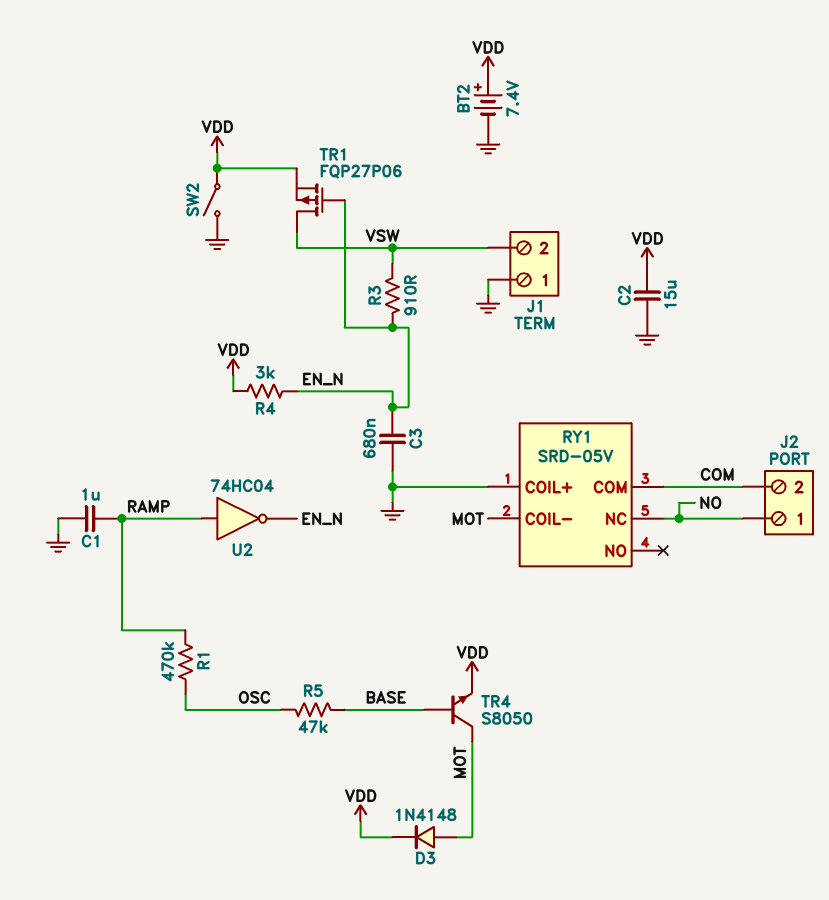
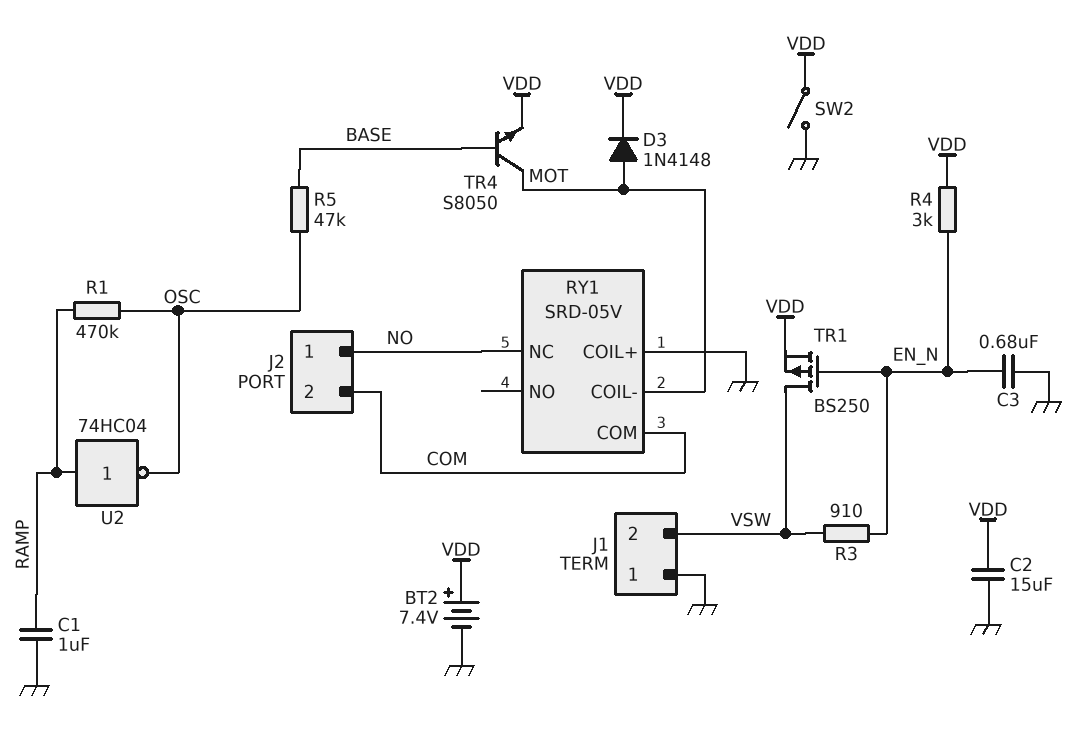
TR1: PMOS FQP27P06 (G EN_N, D VSW, S VDD) -> PMOS BS250 (G EN_N, D VSW, S VDD)
U2: NOT 74HC04 (in RAMP, out EN_N) -> NOT 74HC04 (in RAMP, out OSC)

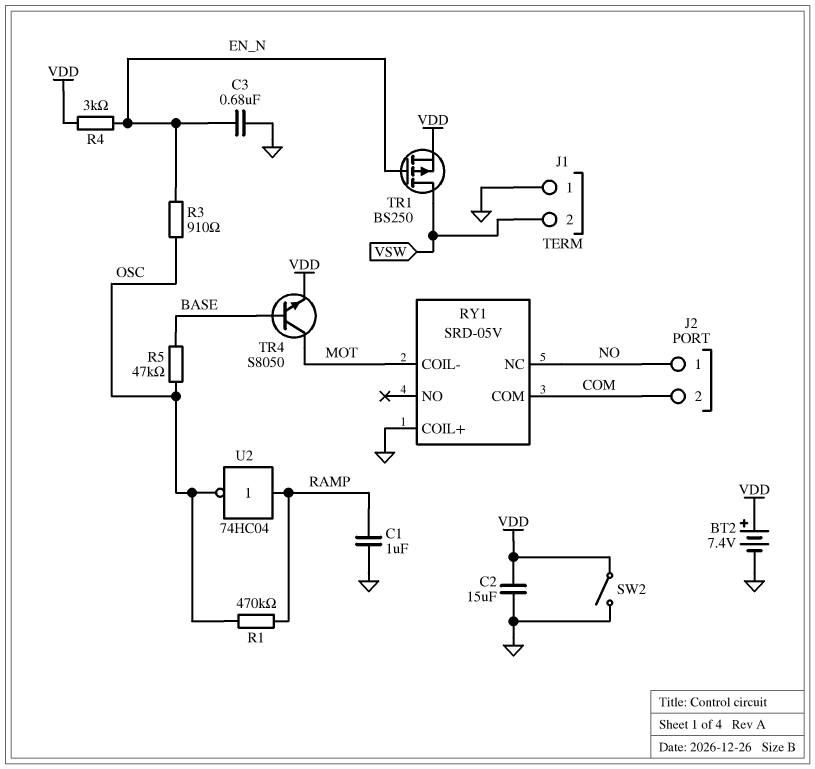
D3: diode 1N4148 (A MOT, K VDD) -> none
R3: 910 (EN_N, VSW) -> 910 (EN_N, OSC)

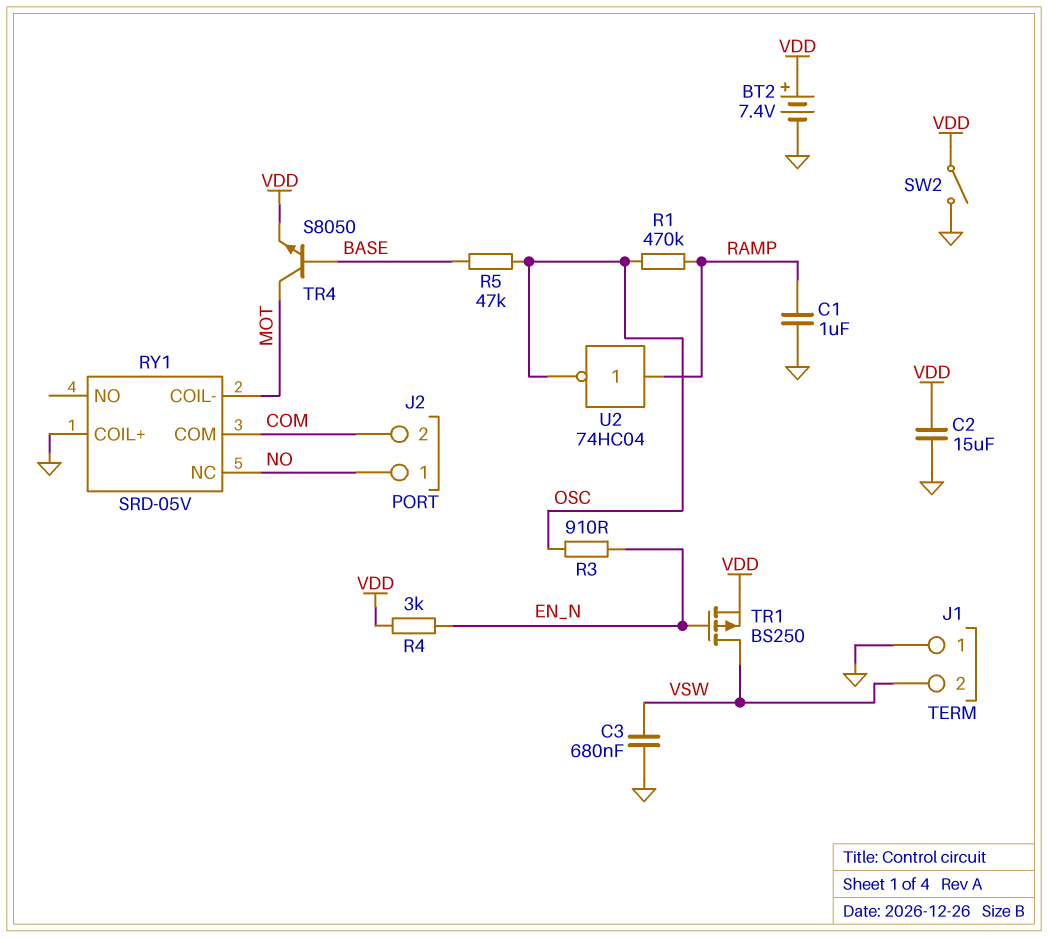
C3: 680nF (EN_N, GND) -> 680nF (GND, VSW)

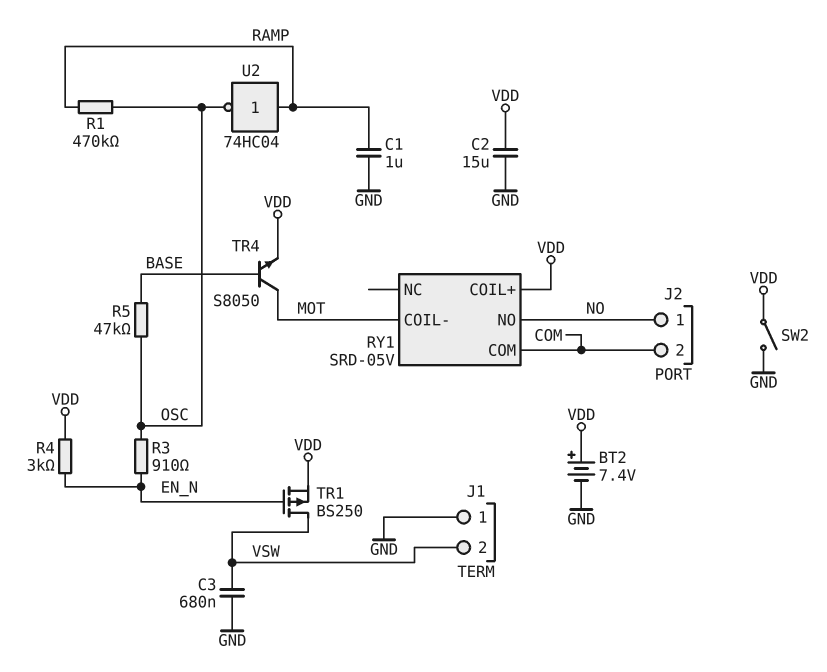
RY1 pin COIL+: GND -> VDD
RY1 pin NC: NO -> none
RY1 pin NO: none -> NO

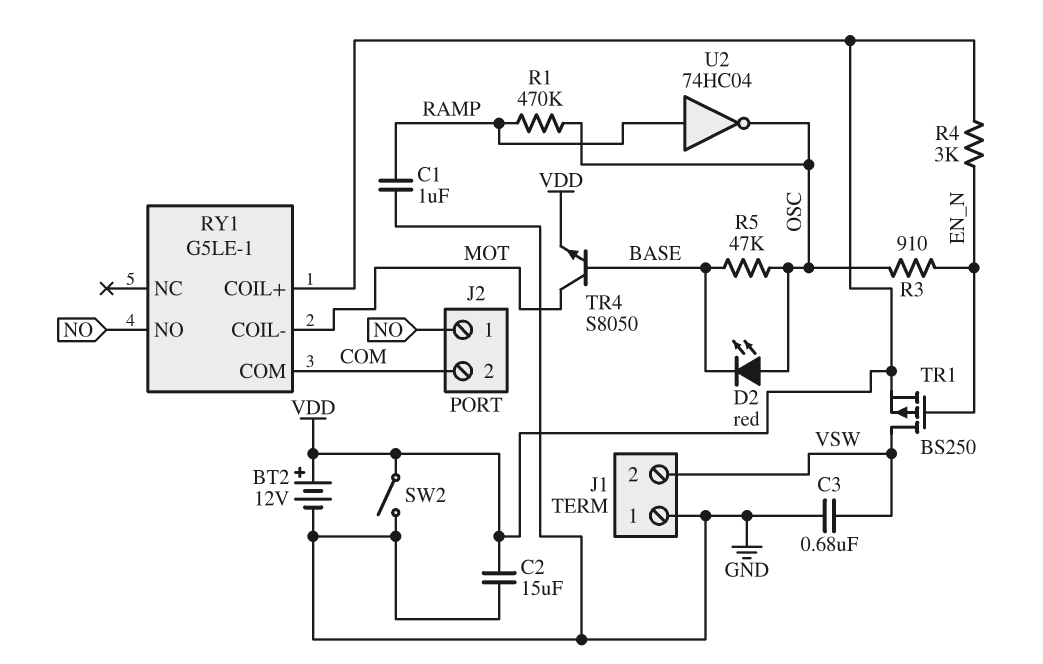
BT2: 7.4V (plus VDD, minus GND) -> 12V (plus VDD, minus GND)
D2: none -> LED red (A OSC, K BASE)
RY1: SRD-05V -> G5LE-1

